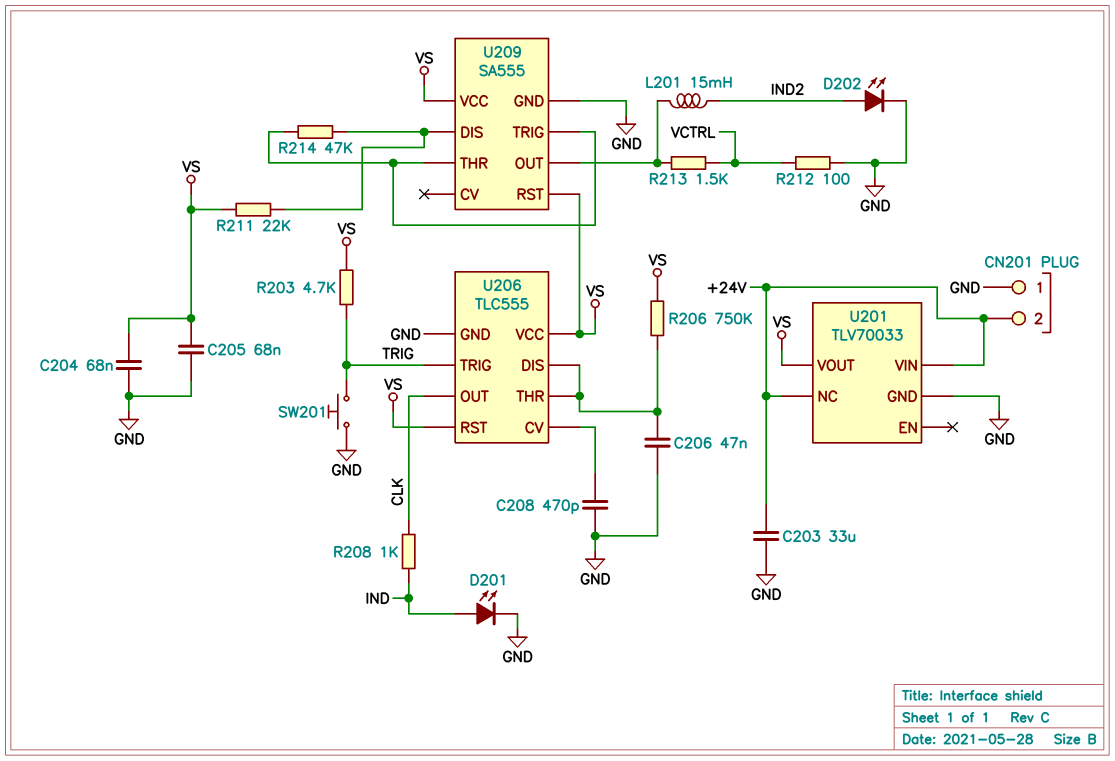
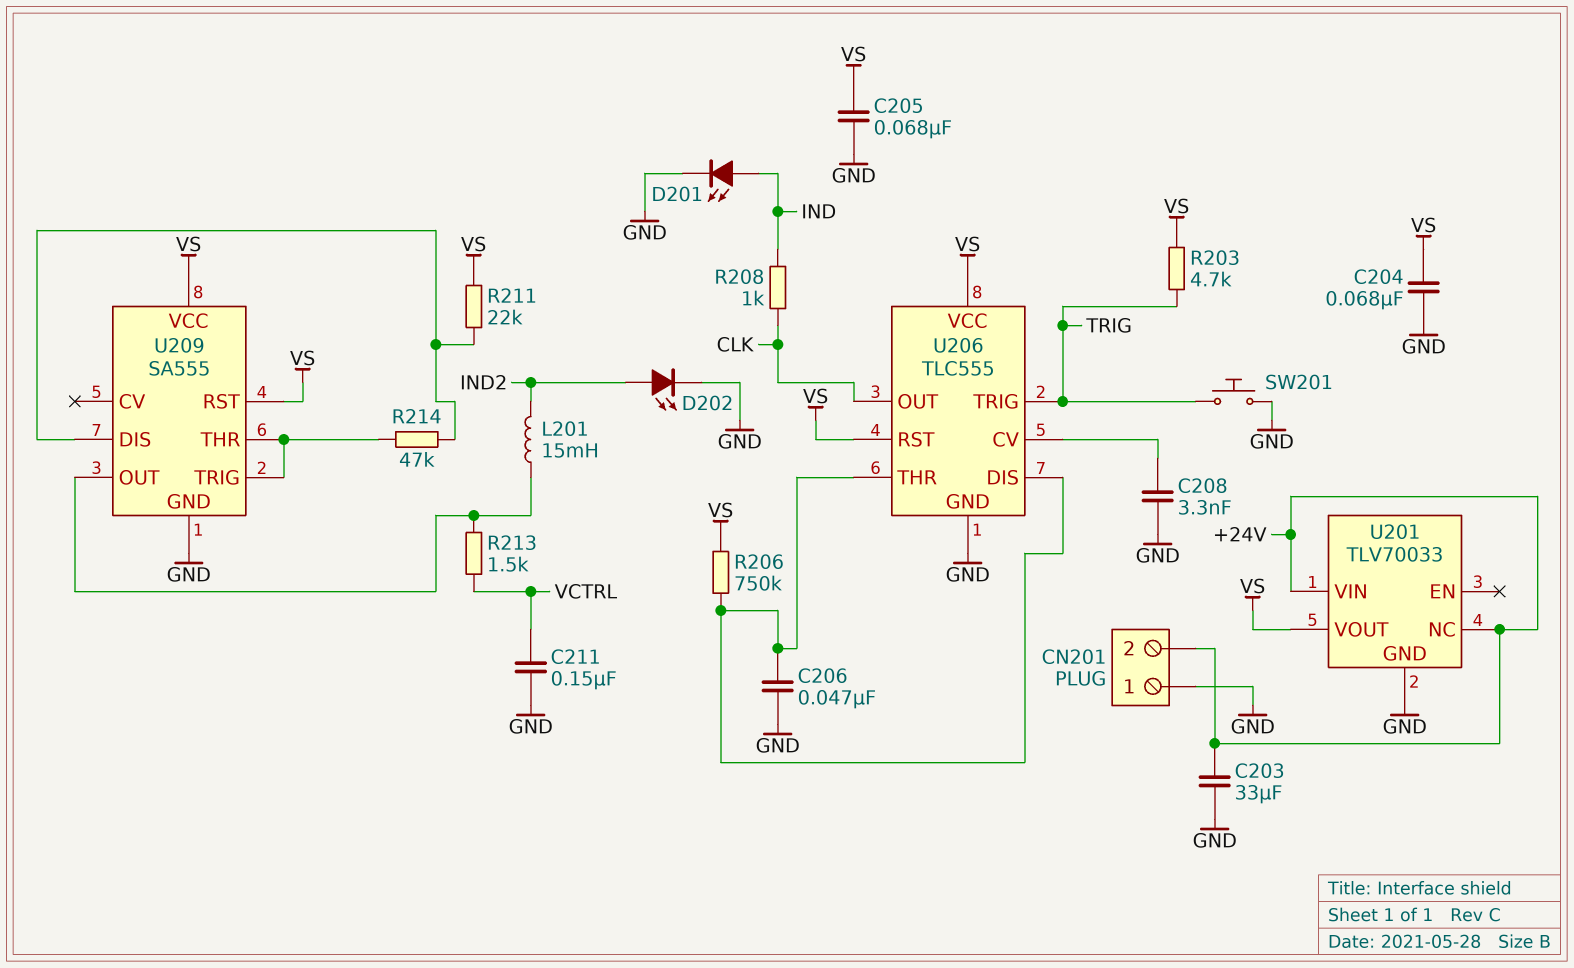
C208: 470pF (GND, U206/CV) -> 3.3nF (GND, U206/CV)
C211: none -> 150nF (GND, VCTRL)
R212: 100 (GND, VCTRL) -> none

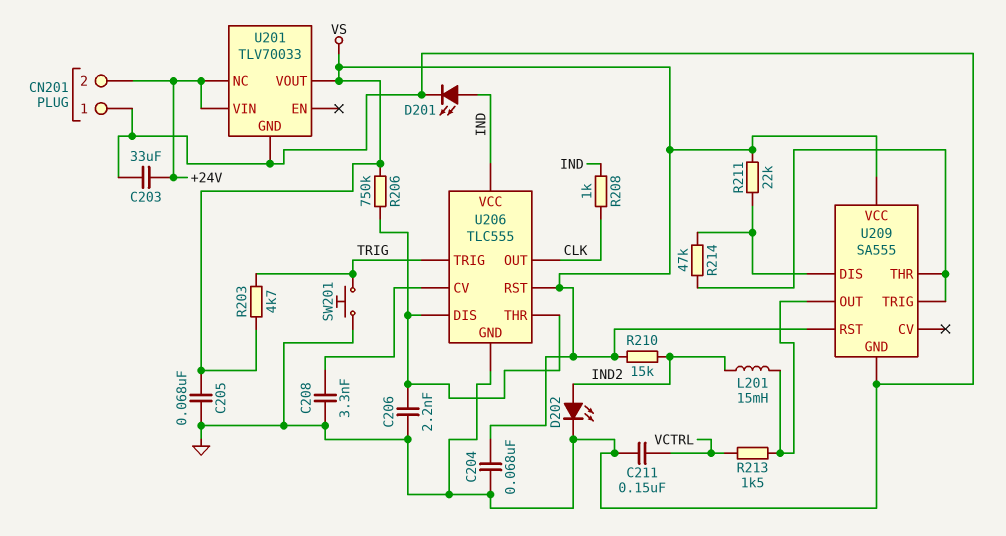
C206: 47nF (GND, U206/DIS) -> 2.2nF (GND, U206/DIS)
R210: none -> 15k (IND2, VS)
U206 pin VCC: VS -> IND

